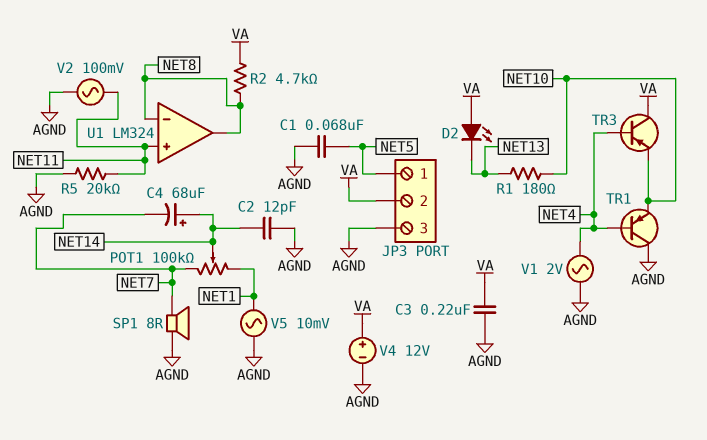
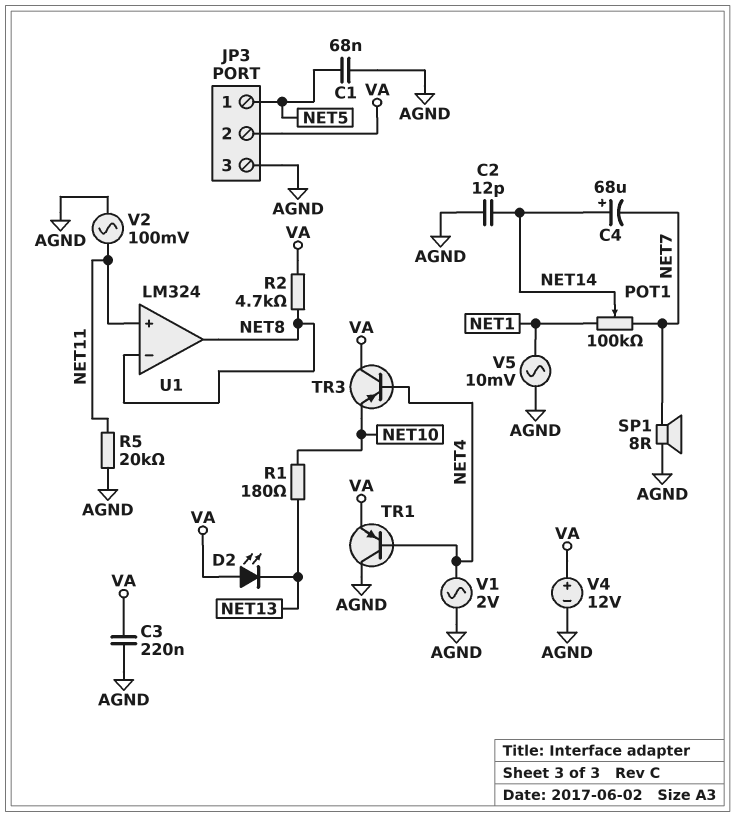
TR1: PNP (B NET4, C AGND, E NET10) -> PNP (B NET4, C AGND, E VA)

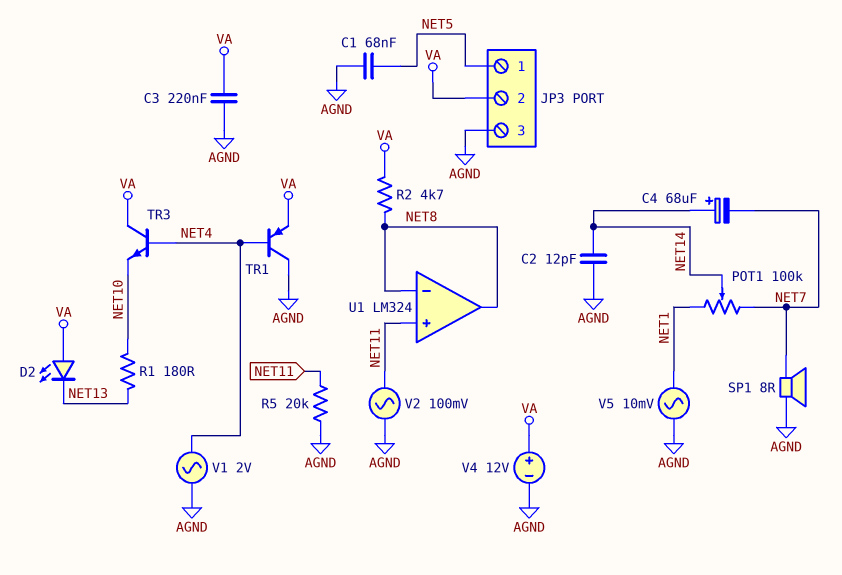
TR3: PNP (B NET4, C VA, E NET10) -> NPN (B NET4, C VA, E NET10)

